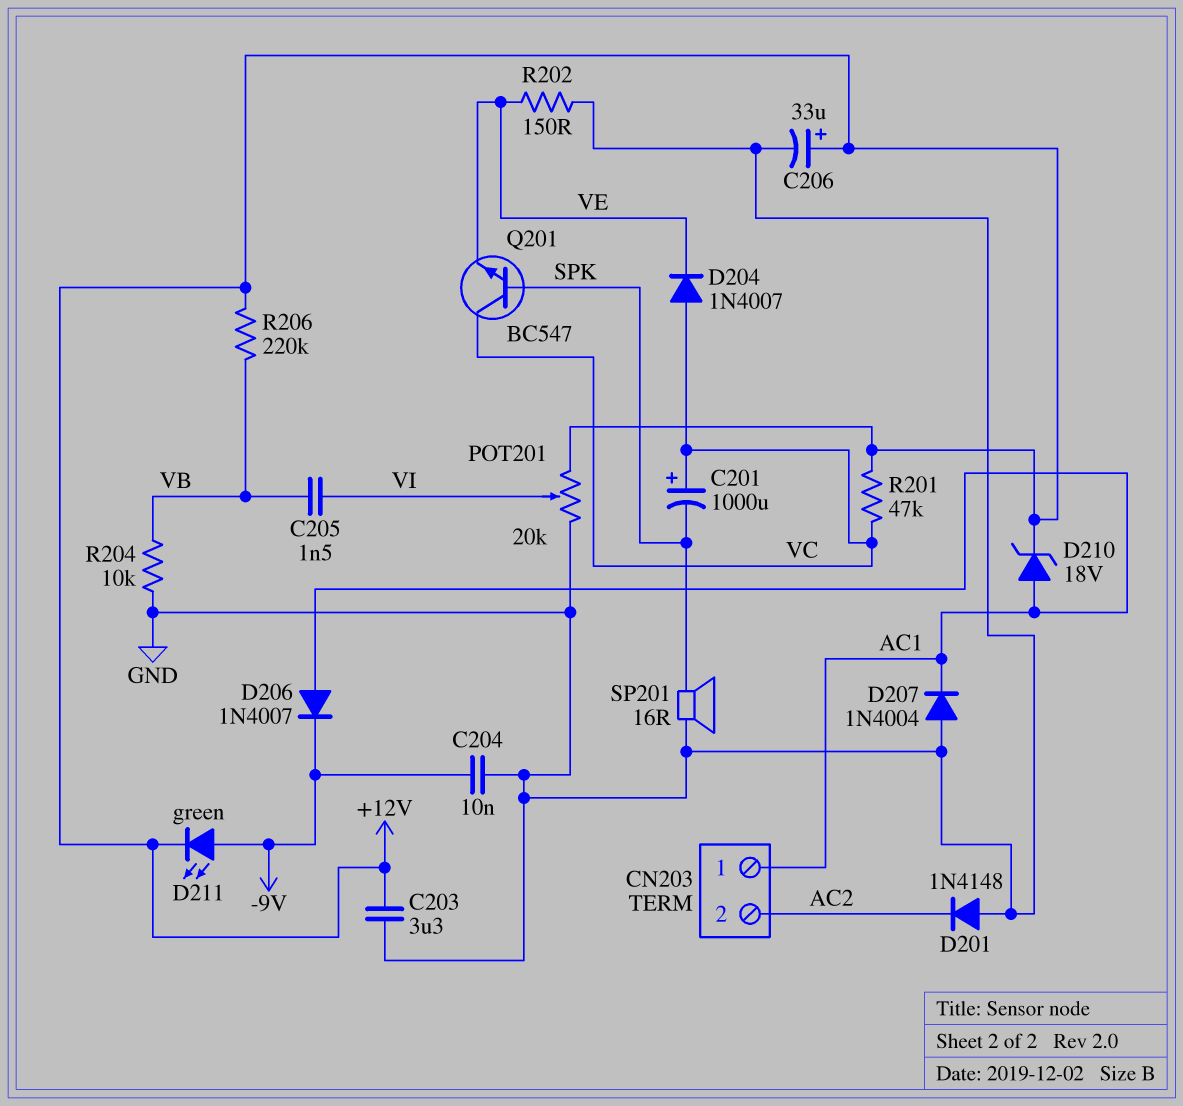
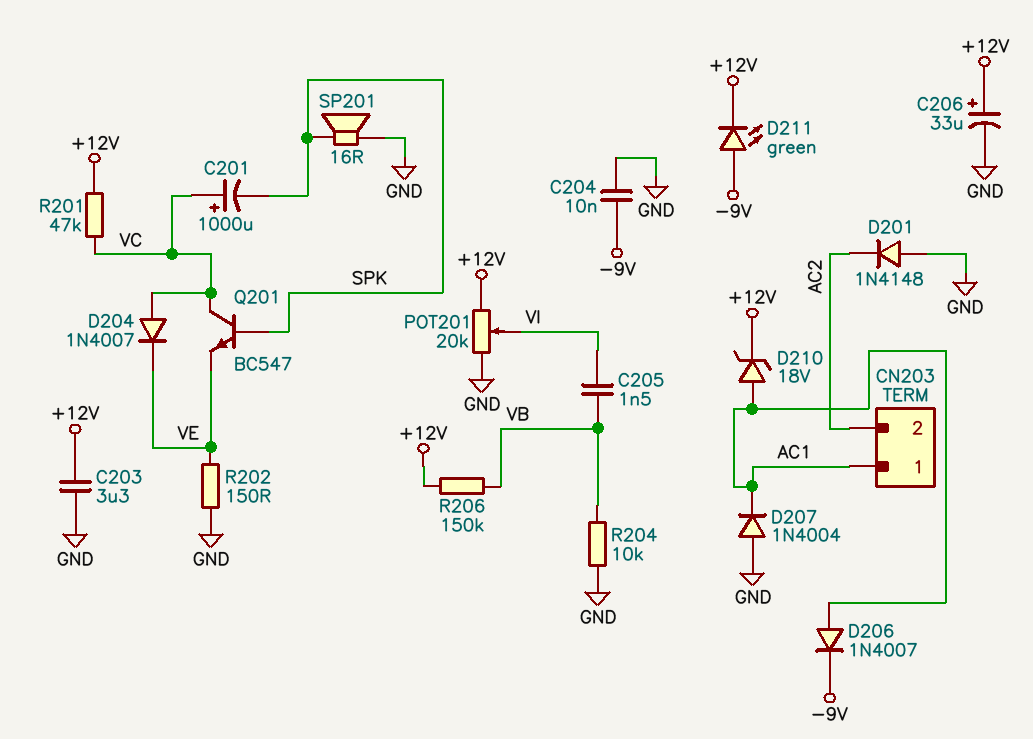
R206: 220k (+12V, VB) -> 150k (+12V, VB)

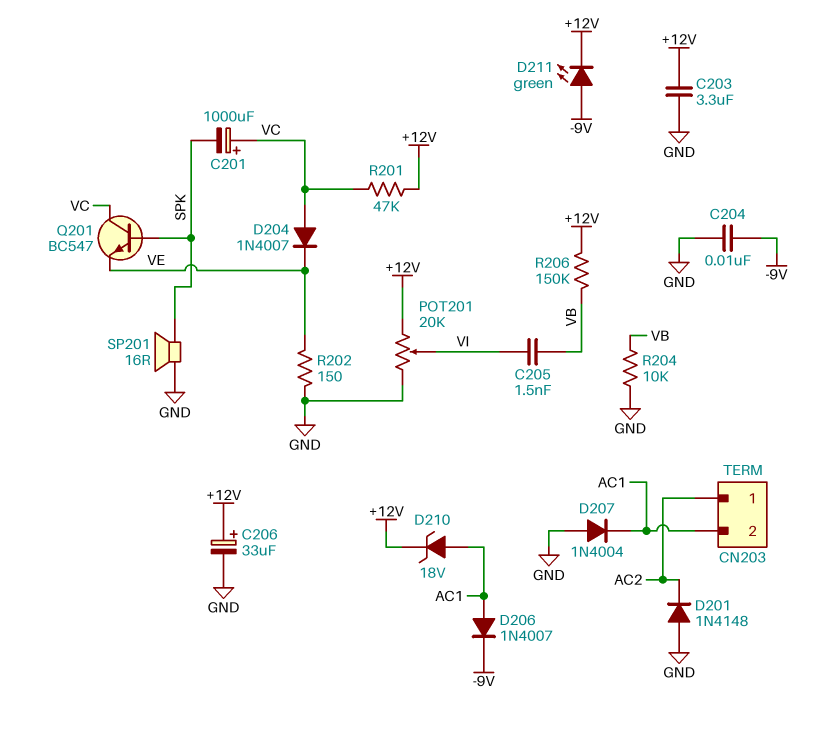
CN203 pin 1: AC1 -> AC2
CN203 pin 2: AC2 -> AC1

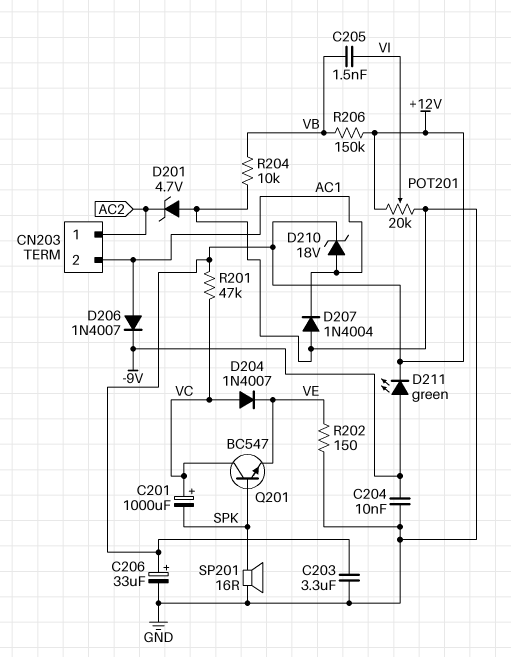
D201: diode 1N4148 (A GND, K AC2) -> zener 4.7V (A GND, K AC2)

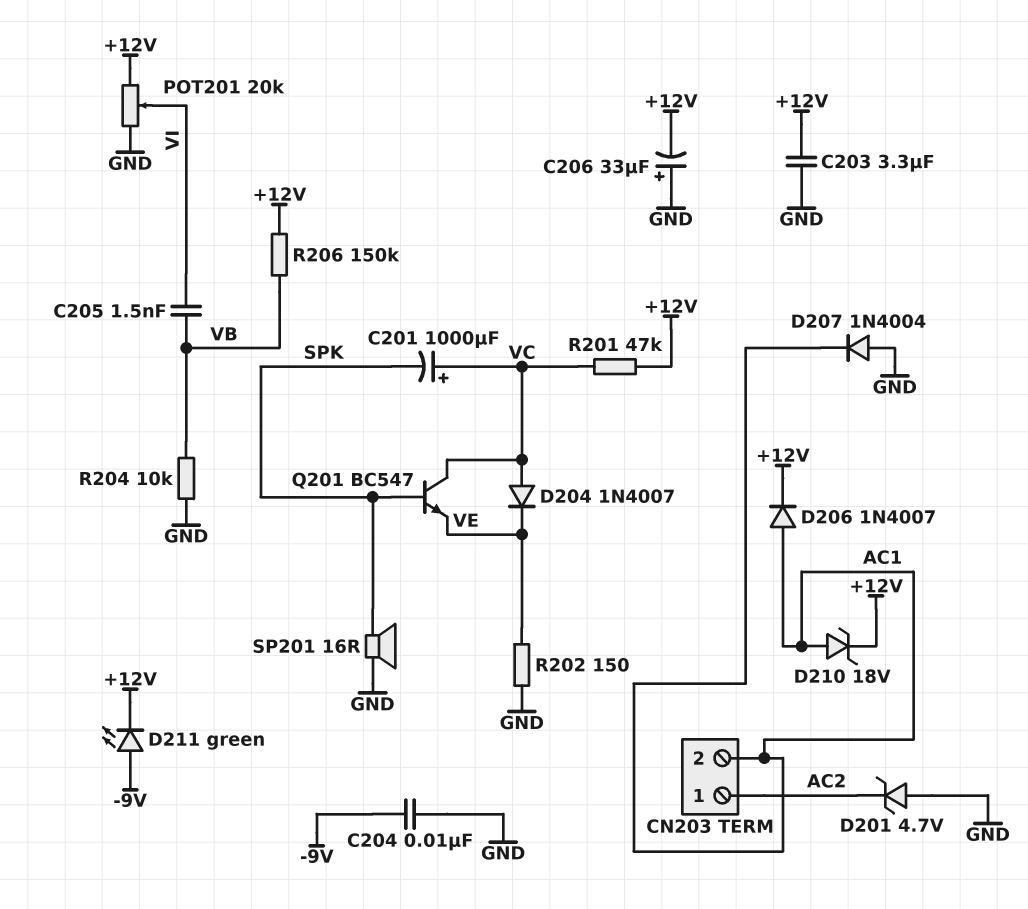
C206: 33uF (plus +12V, minus GND) -> 33uF (plus GND, minus +12V)
D206: diode 1N4007 (A AC1, K -9V) -> diode 1N4007 (A AC1, K +12V)

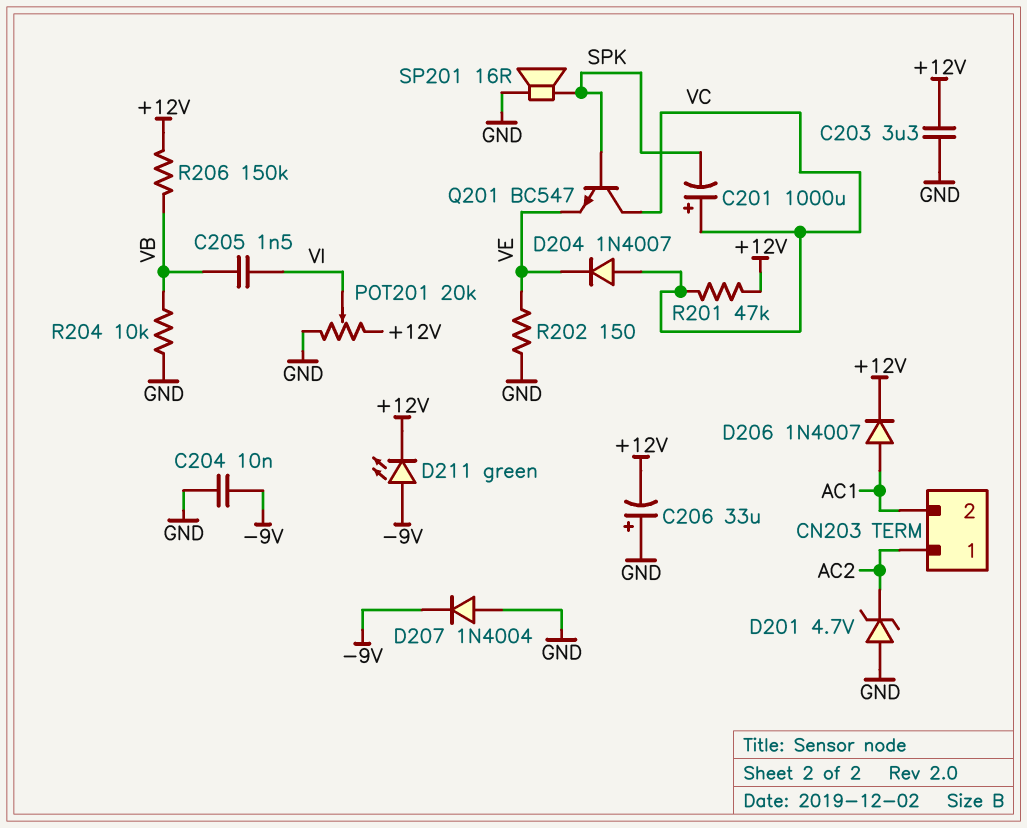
D207: diode 1N4004 (A GND, K AC1) -> diode 1N4004 (A GND, K -9V)
D210: zener 18V (A AC1, K +12V) -> none

